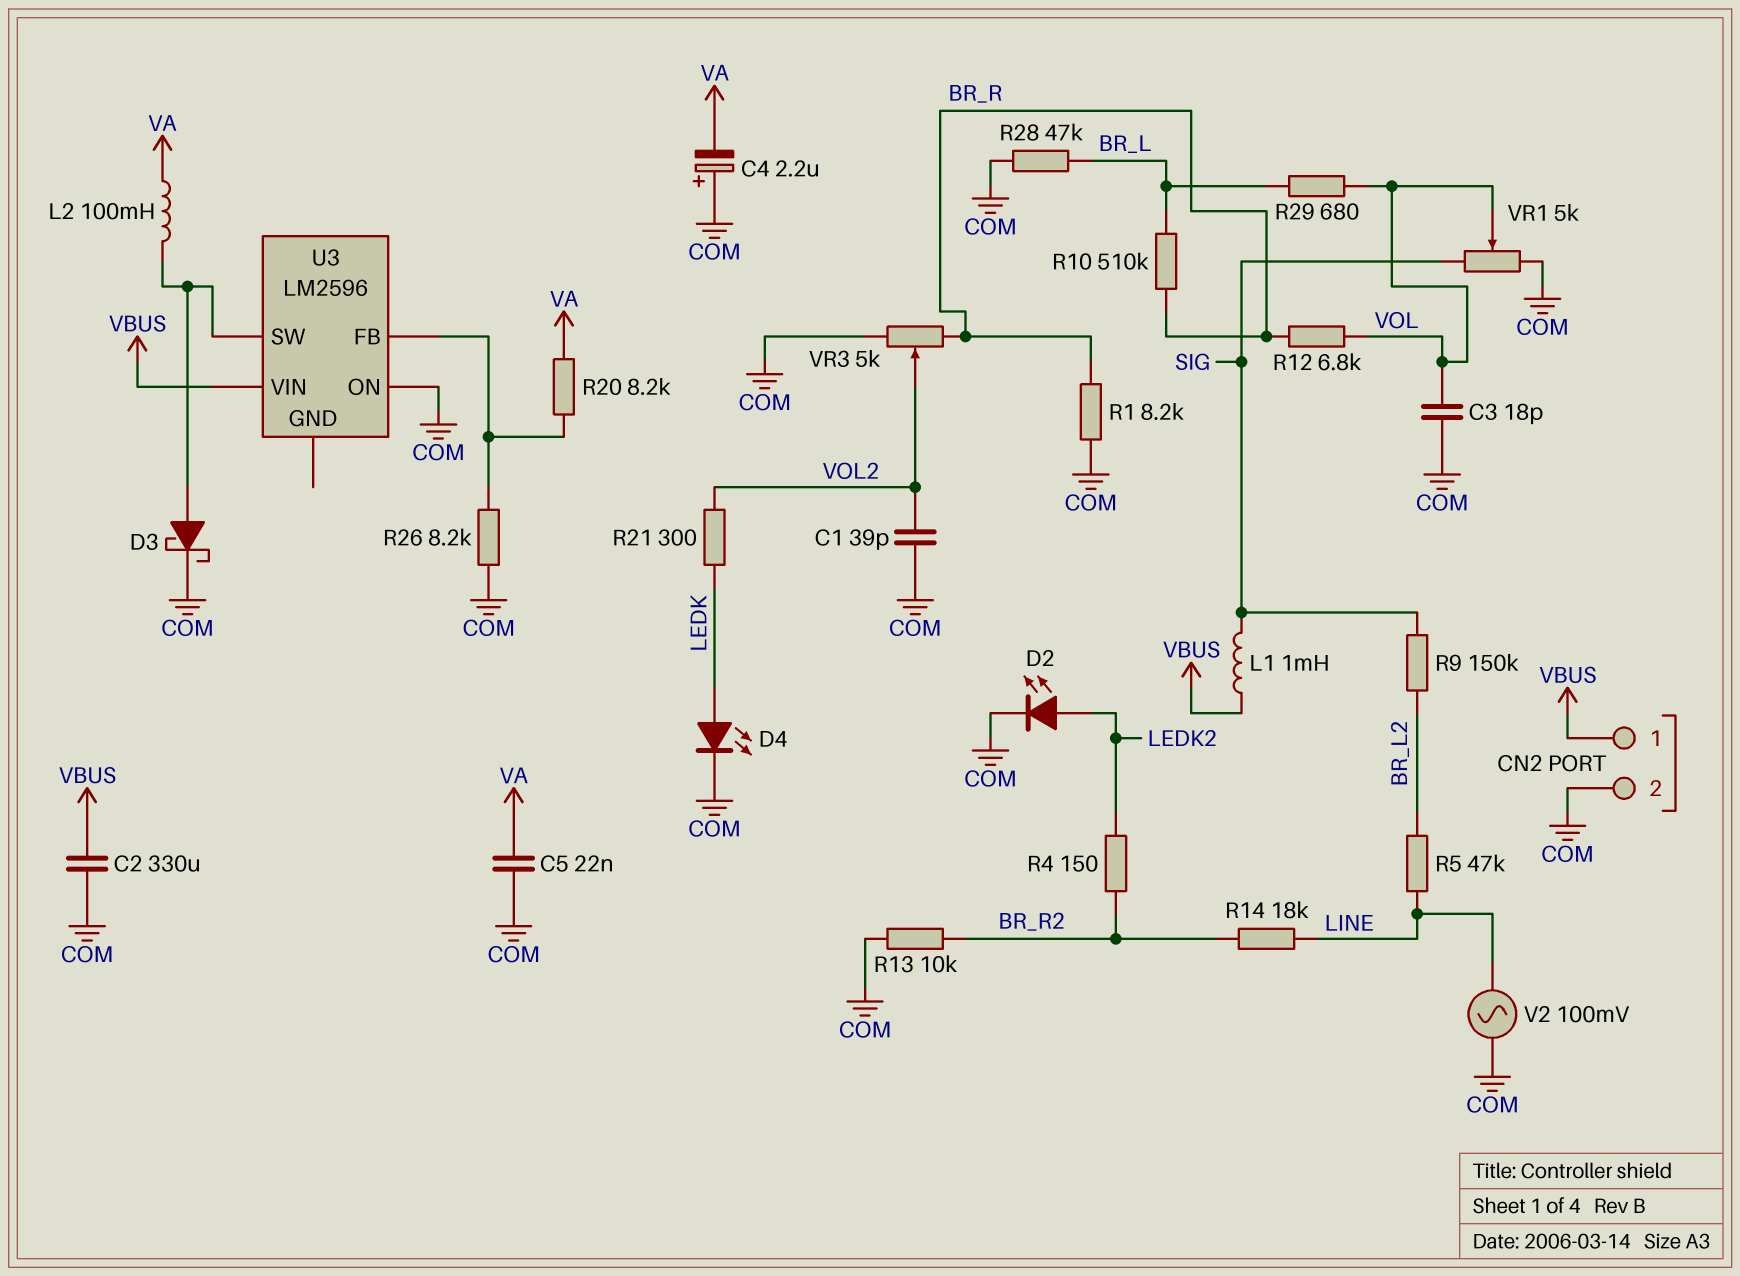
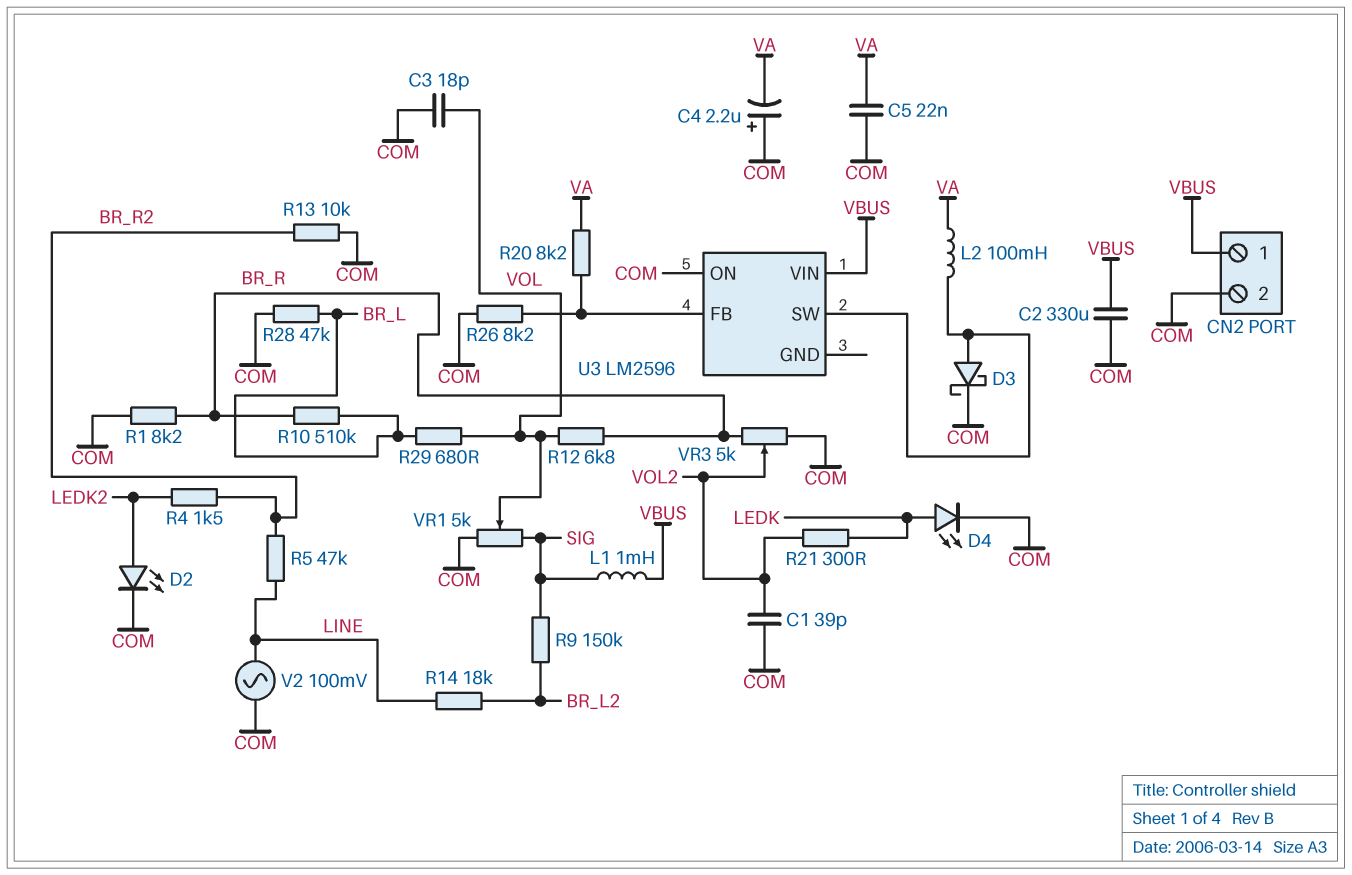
R4: 150 (BR_R2, LEDK2) -> 1.5k (BR_R2, LEDK2)
R5: 47k (BR_L2, LINE) -> 47k (BR_R2, LINE)
R14: 18k (BR_R2, LINE) -> 18k (BR_L2, LINE)

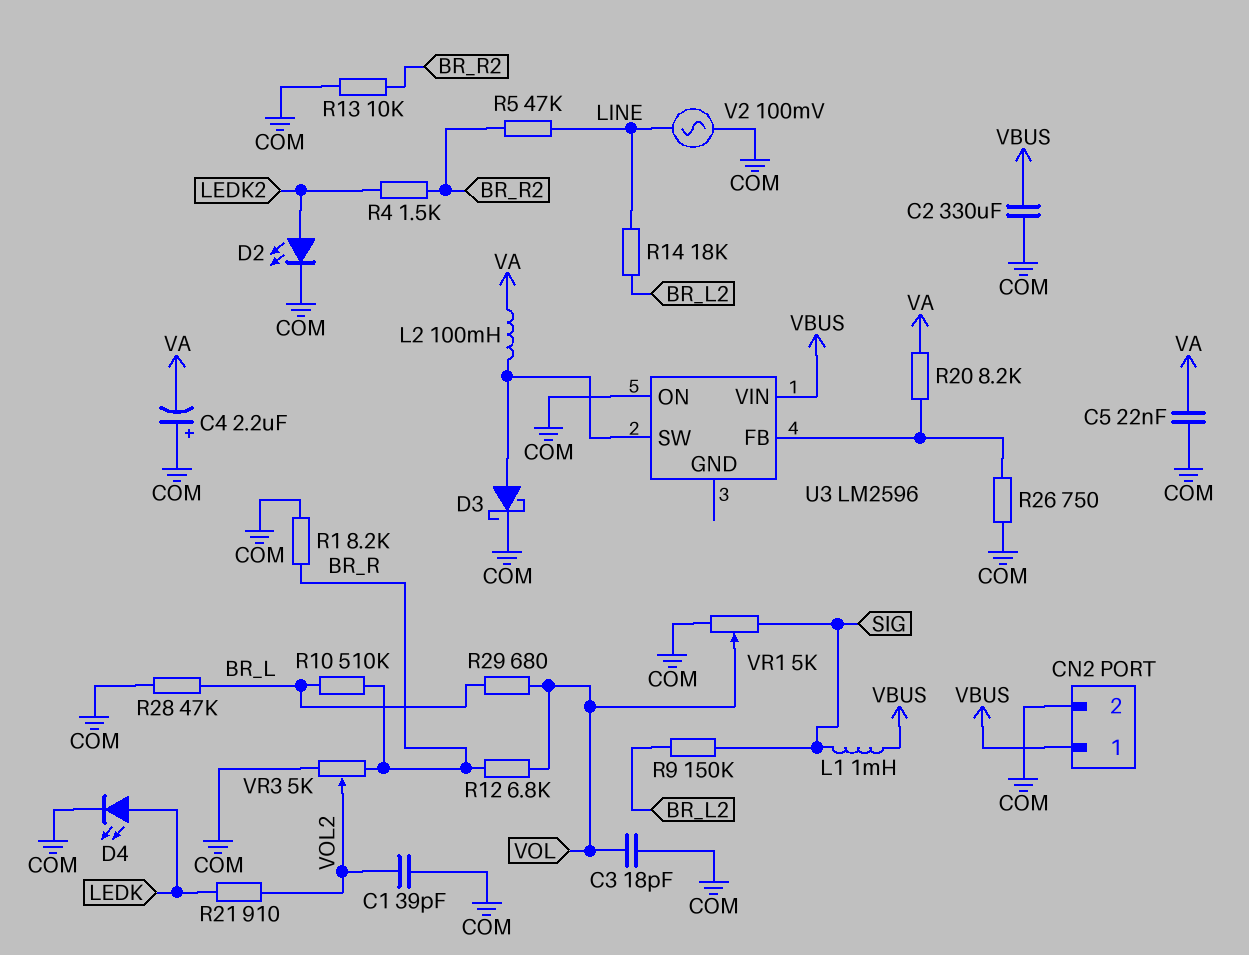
R21: 300 (LEDK, VOL2) -> 910 (LEDK, VOL2)
R26: 8.2k (COM, U3/FB) -> 750 (COM, U3/FB)

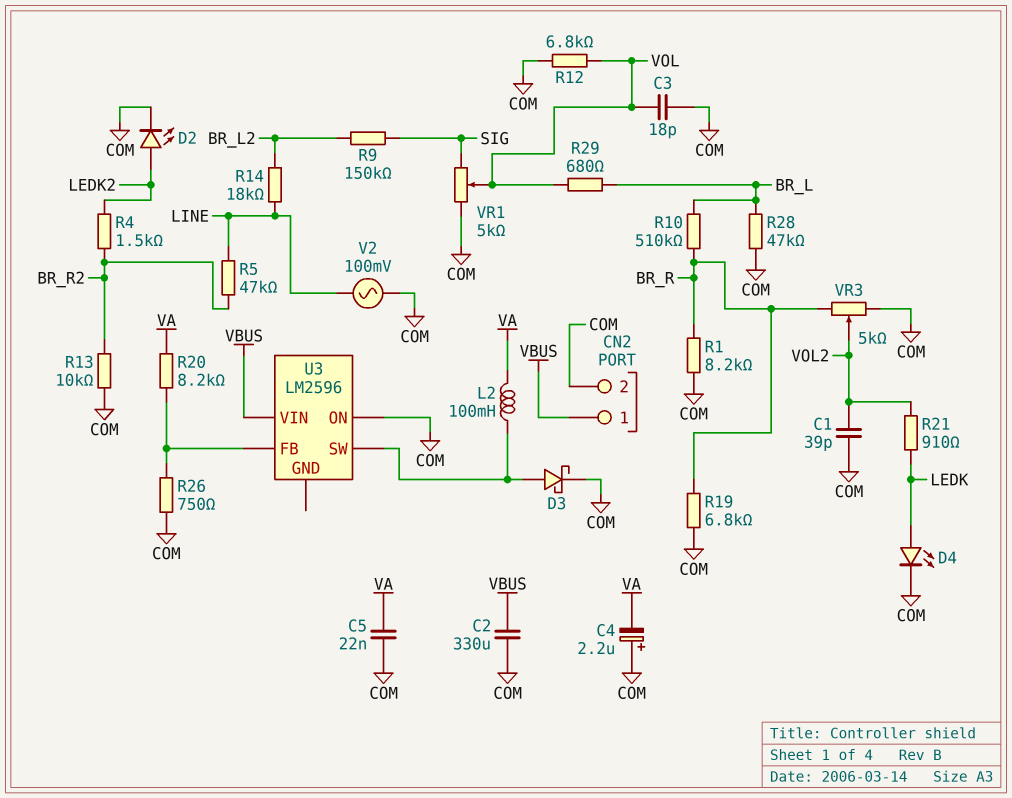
L1: 1mH (SIG, VBUS) -> none
R12: 6.8k (BR_R, VOL) -> 6.8k (COM, VOL)
R19: none -> 6.8k (BR_R, COM)

